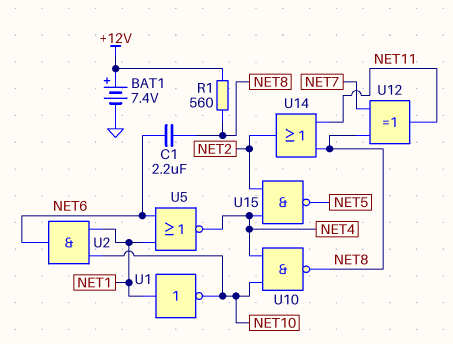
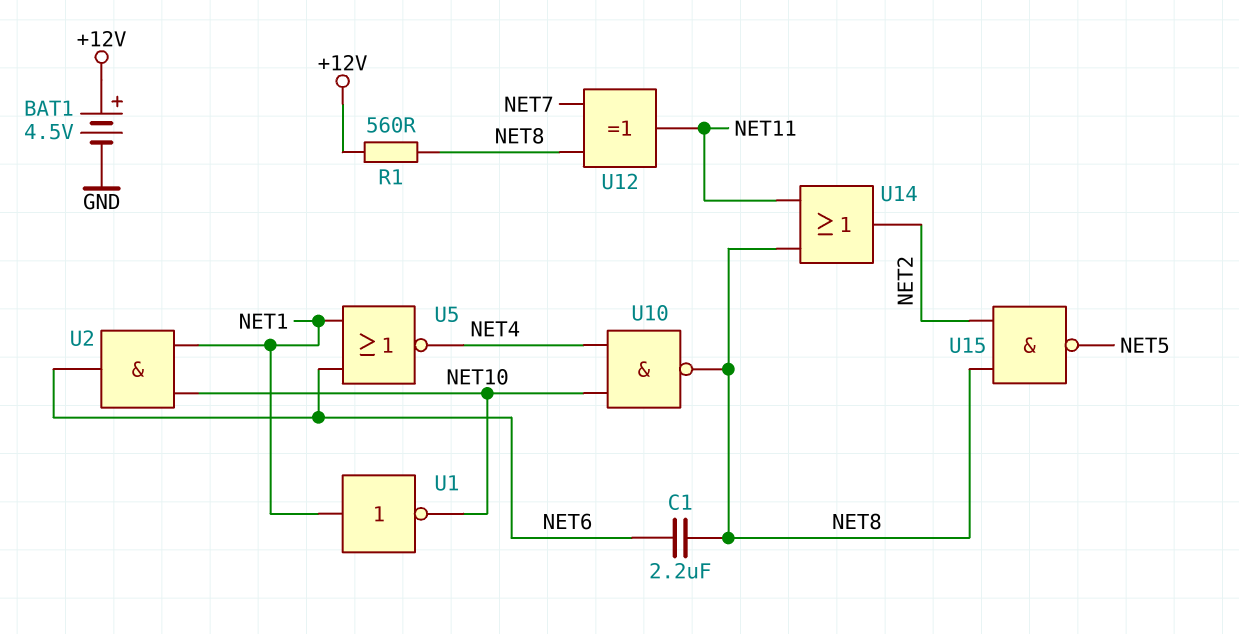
BAT1: 7.4V (plus +12V, minus GND) -> 4.5V (plus +12V, minus GND)
U15: NAND (in NET2, in NET4, out NET5) -> NAND (in NET2, in NET8, out NET5)

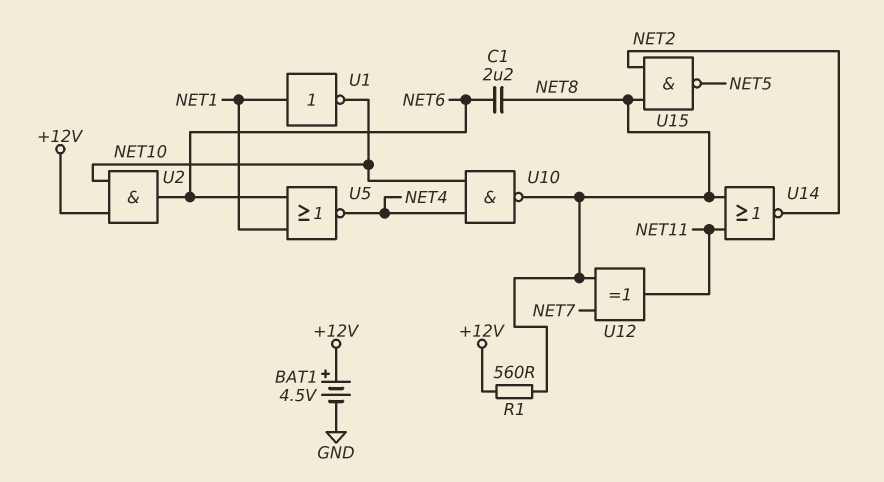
U2: AND (in NET1, in NET10, out NET6) -> AND (in +12V, in NET10, out NET6)
U14: OR (in NET8, in NET11, out NET2) -> NOR (in NET8, in NET11, out NET2)

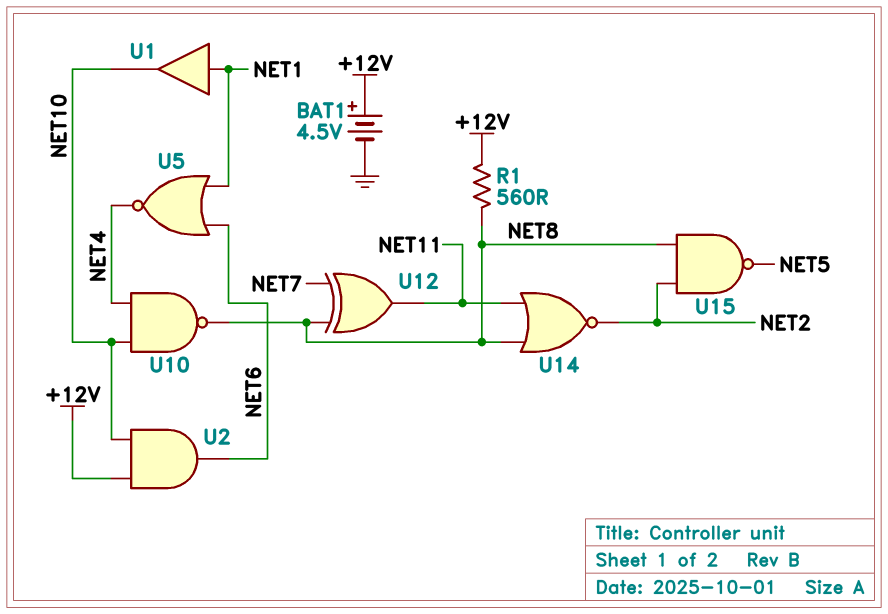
C1: 2.2uF (NET6, NET8) -> none
U1: NOT (in NET1, out NET10) -> buffer (in NET1, out NET10)

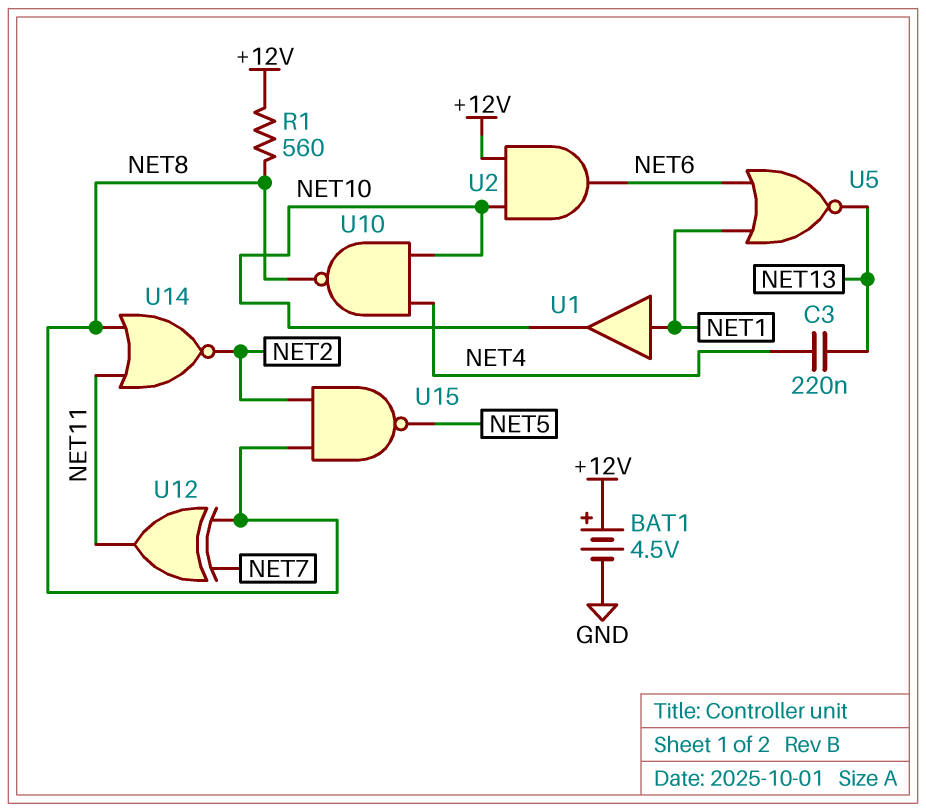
C3: none -> 220nF (NET4, NET13)
U5: NOR (in NET1, in NET6, out NET4) -> NOR (in NET1, in NET6, out NET13)

